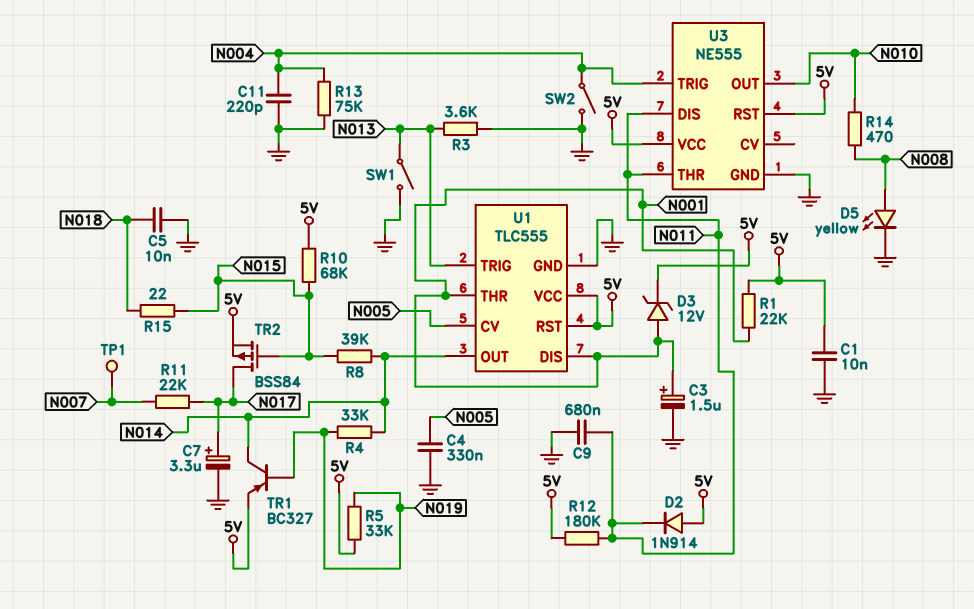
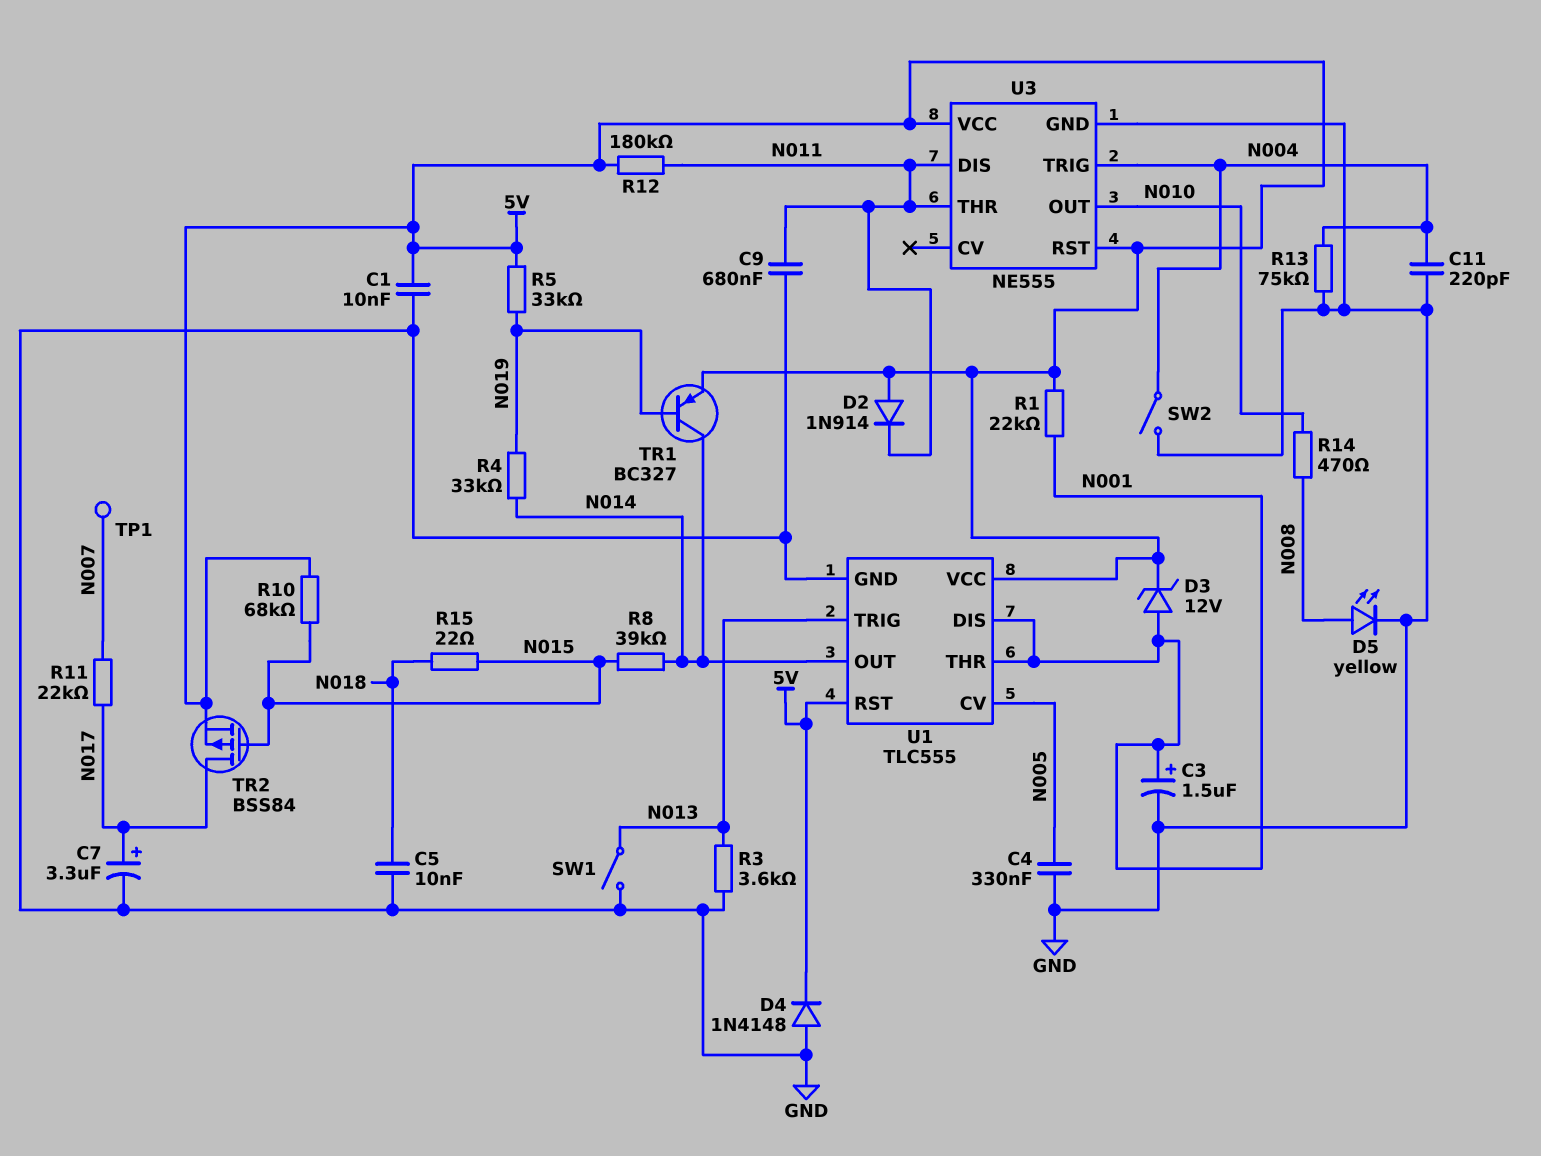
D4: none -> diode 1N4148 (A GND, K 5V)

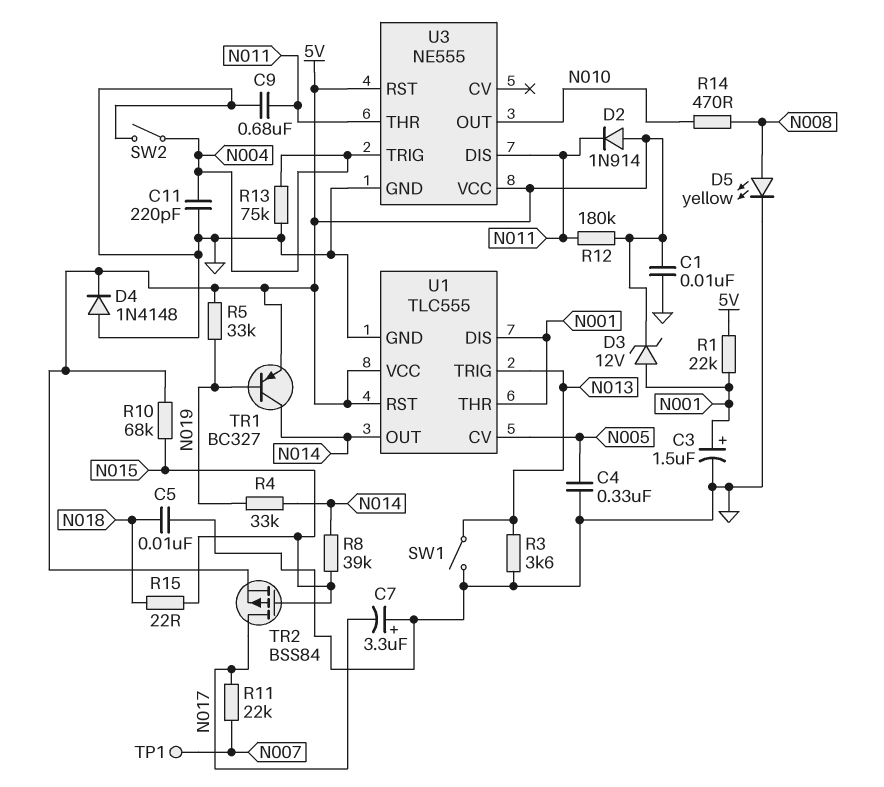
C7: 3.3uF (plus N017, minus GND) -> 3.3uF (plus GND, minus N017)

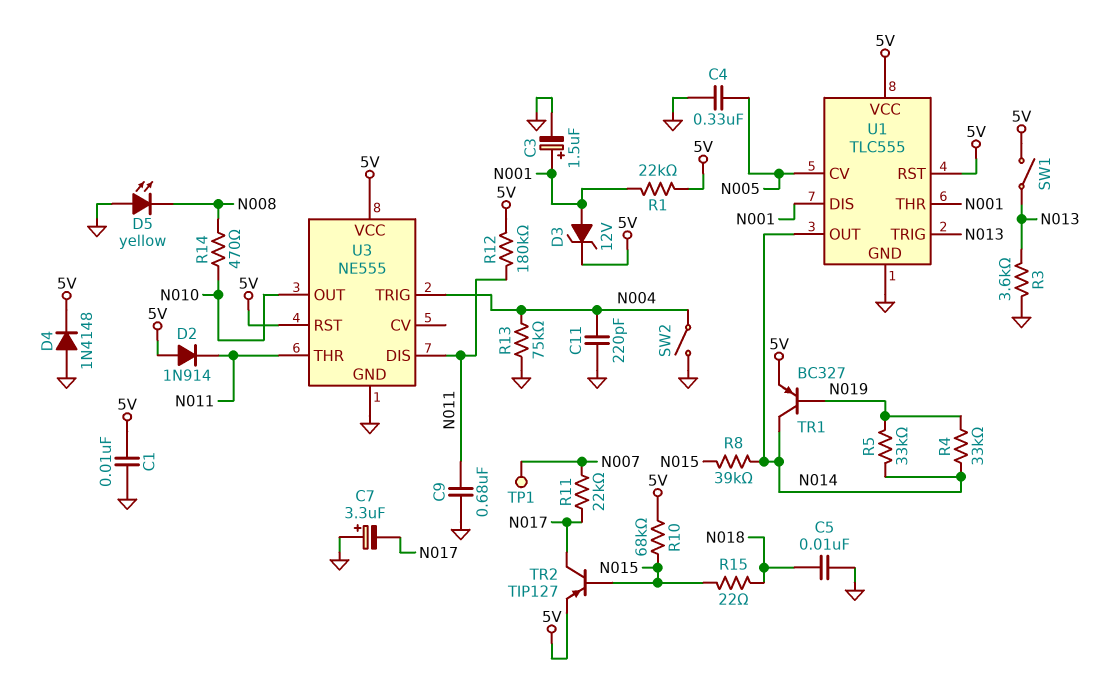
D5: LED yellow (A N008, K GND) -> LED yellow (A GND, K N008)
R5: 33k (5V, N019) -> 33k (N014, N019)
SW1: switch (GND, N013) -> switch (5V, N013)
TR2: PMOS BSS84 (G N015, D N017, S 5V) -> PNP TIP127 (B N015, C N017, E 5V)

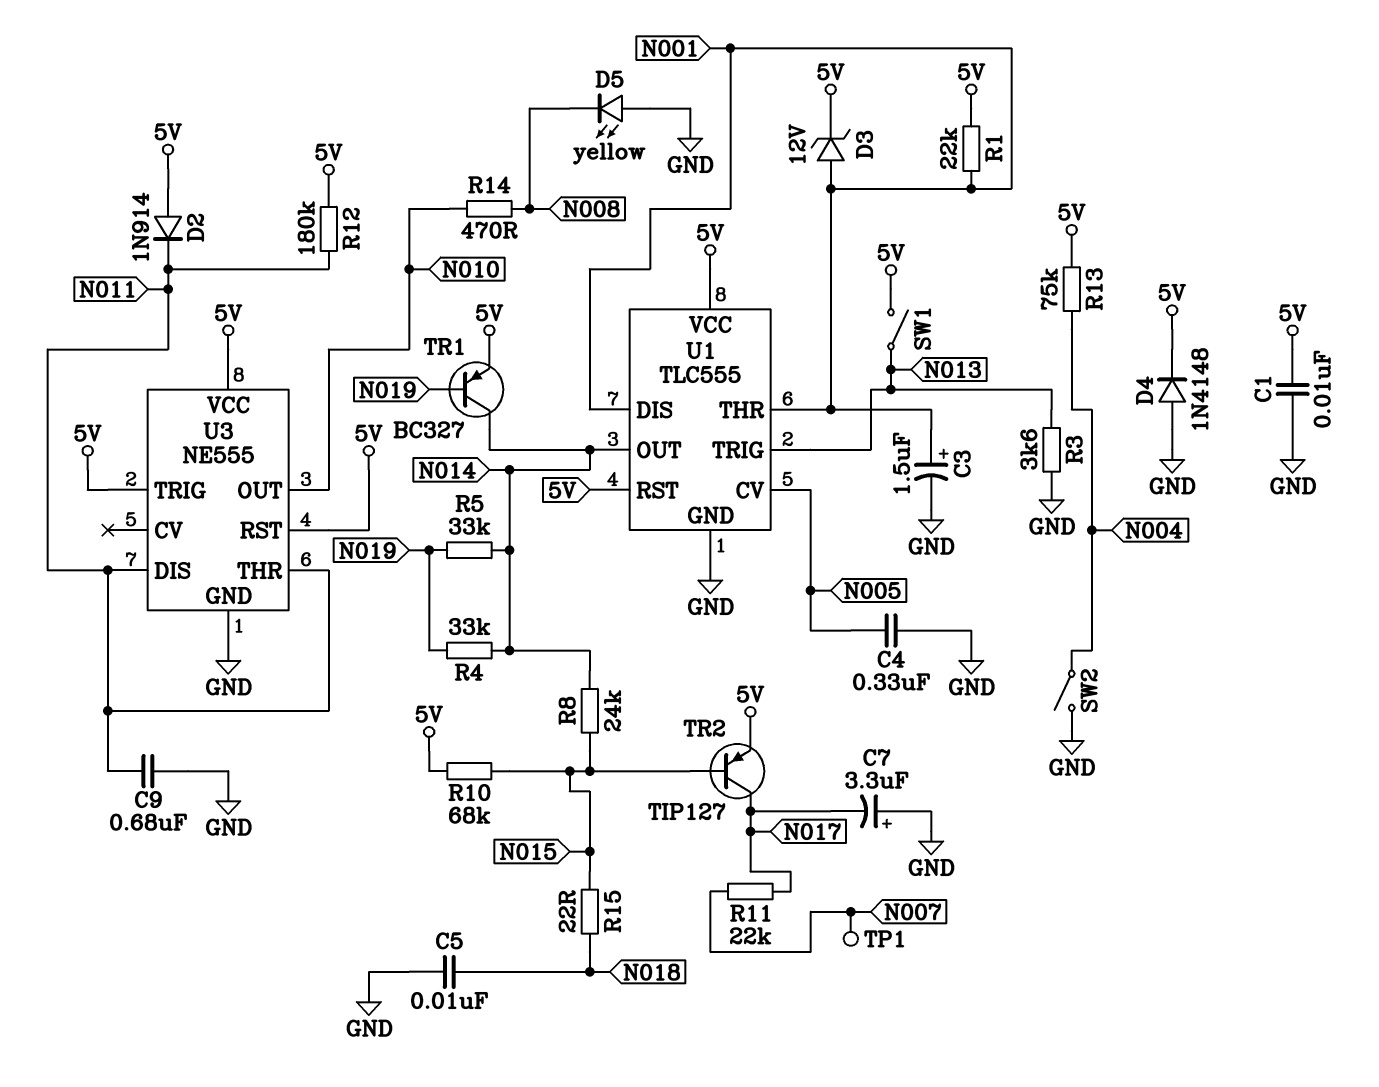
C11: 220pF (GND, N004) -> none
R8: 39k (N014, N015) -> 24k (N014, N015)
R13: 75k (GND, N004) -> 75k (5V, N004)
U3 pin TRIG: N004 -> 5V

